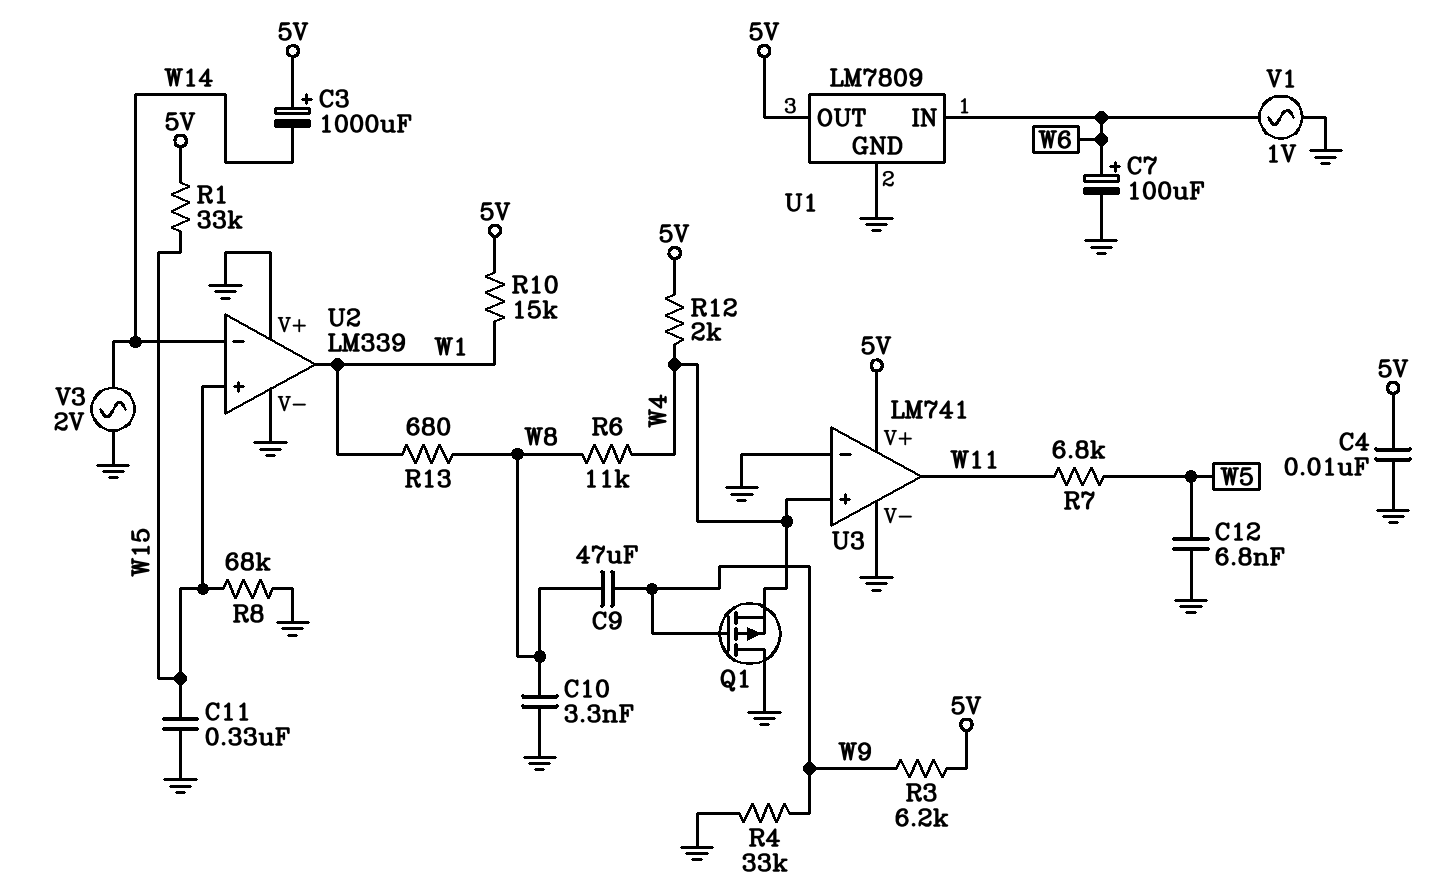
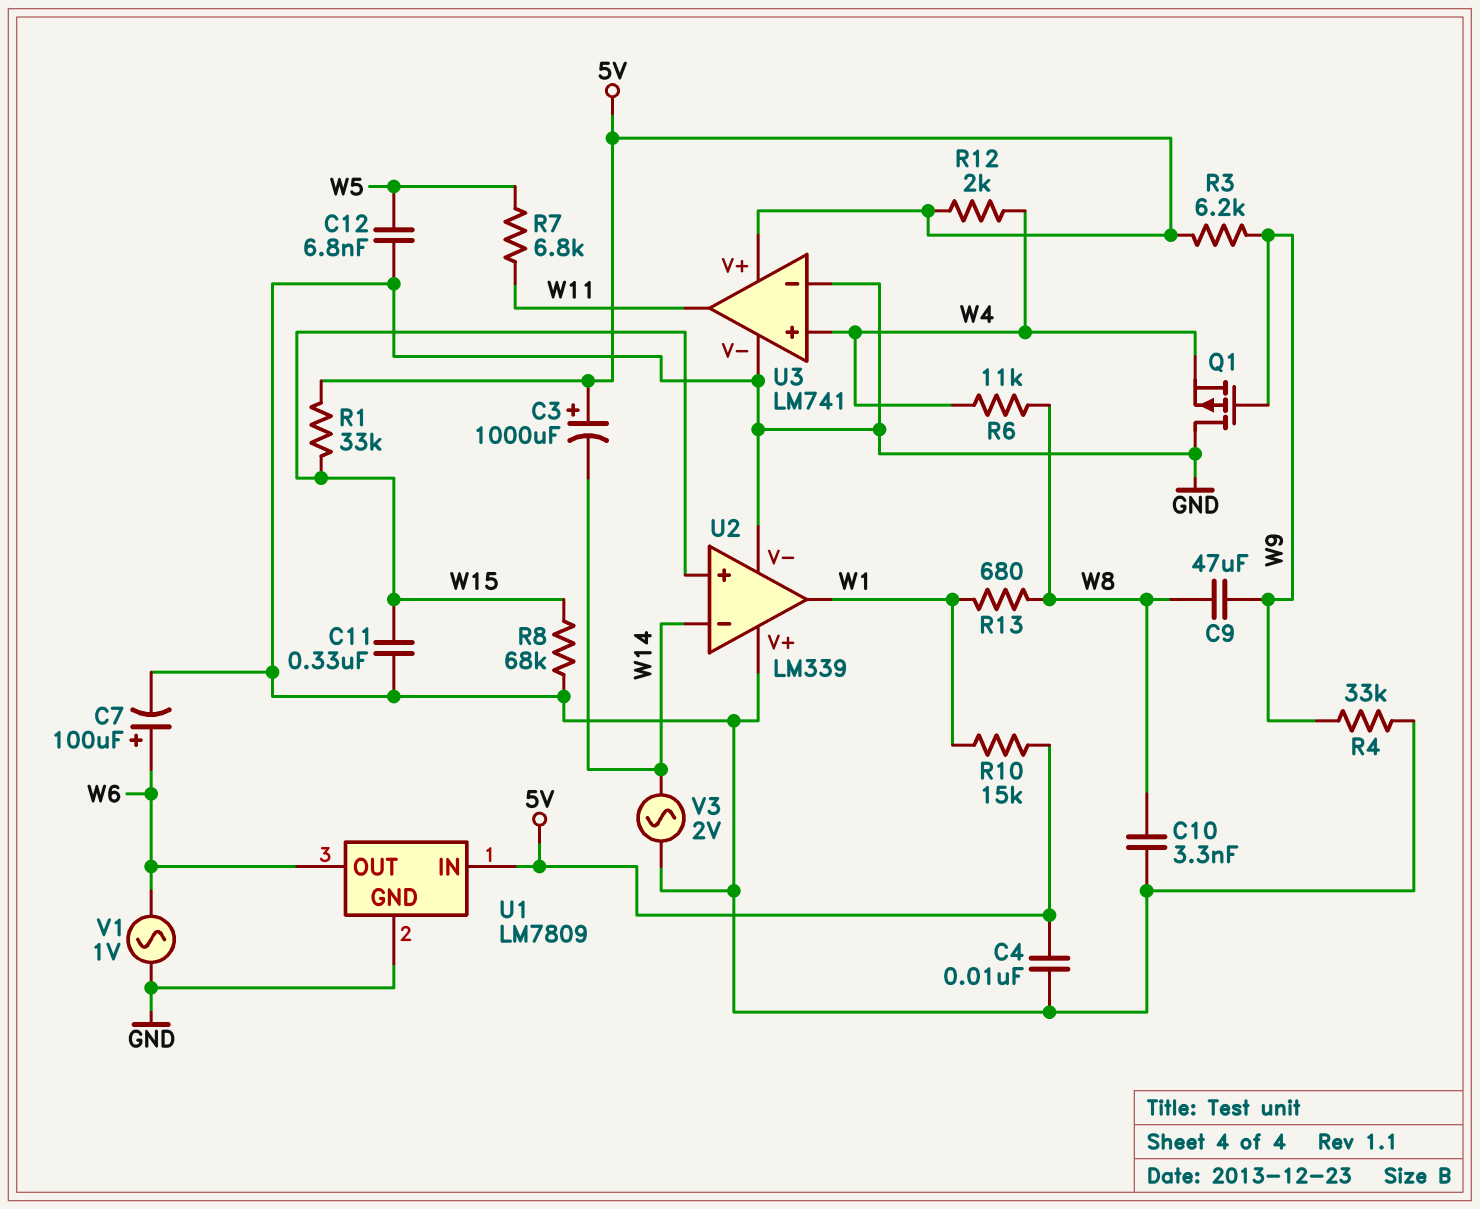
U1 pin IN: W6 -> 5V
U1 pin OUT: 5V -> W6

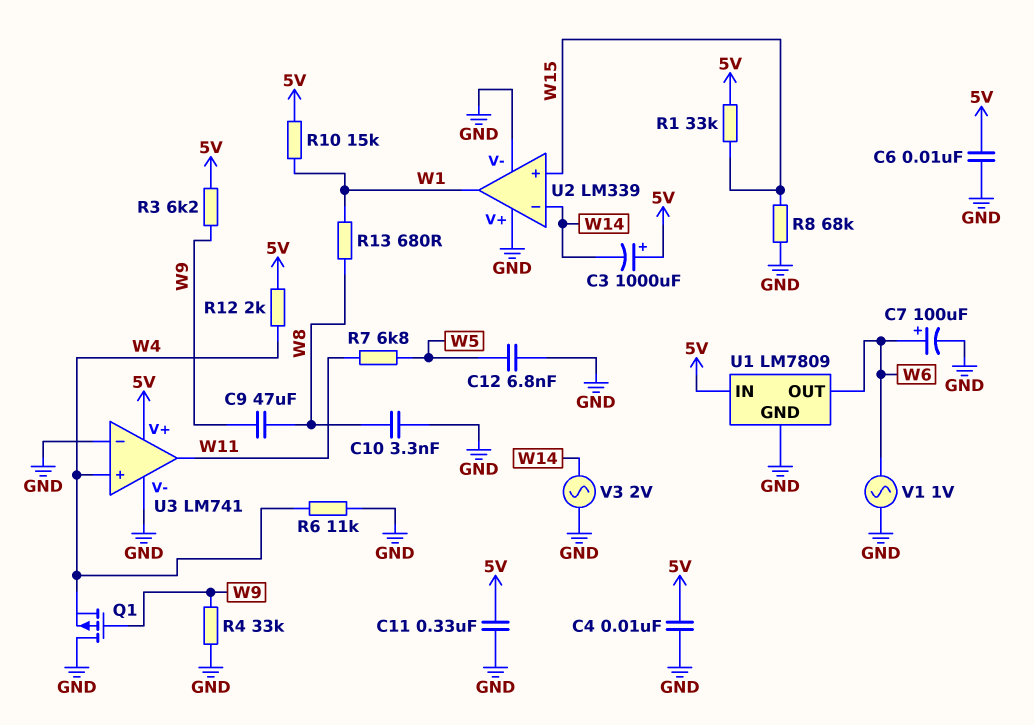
C6: none -> 10nF (5V, GND)
C11: 330nF (GND, W15) -> 330nF (5V, GND)
R6: 11k (W4, W8) -> 11k (GND, W4)

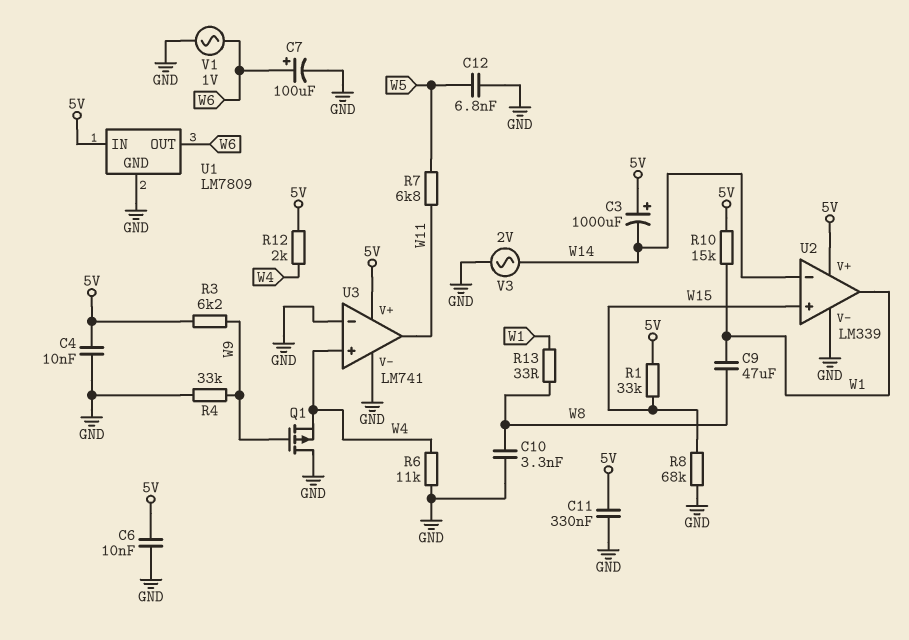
C9: 47uF (W8, W9) -> 47uF (W1, W8)
R13: 680 (W1, W8) -> 33 (W1, W8)
U2 pin V+: GND -> 5V

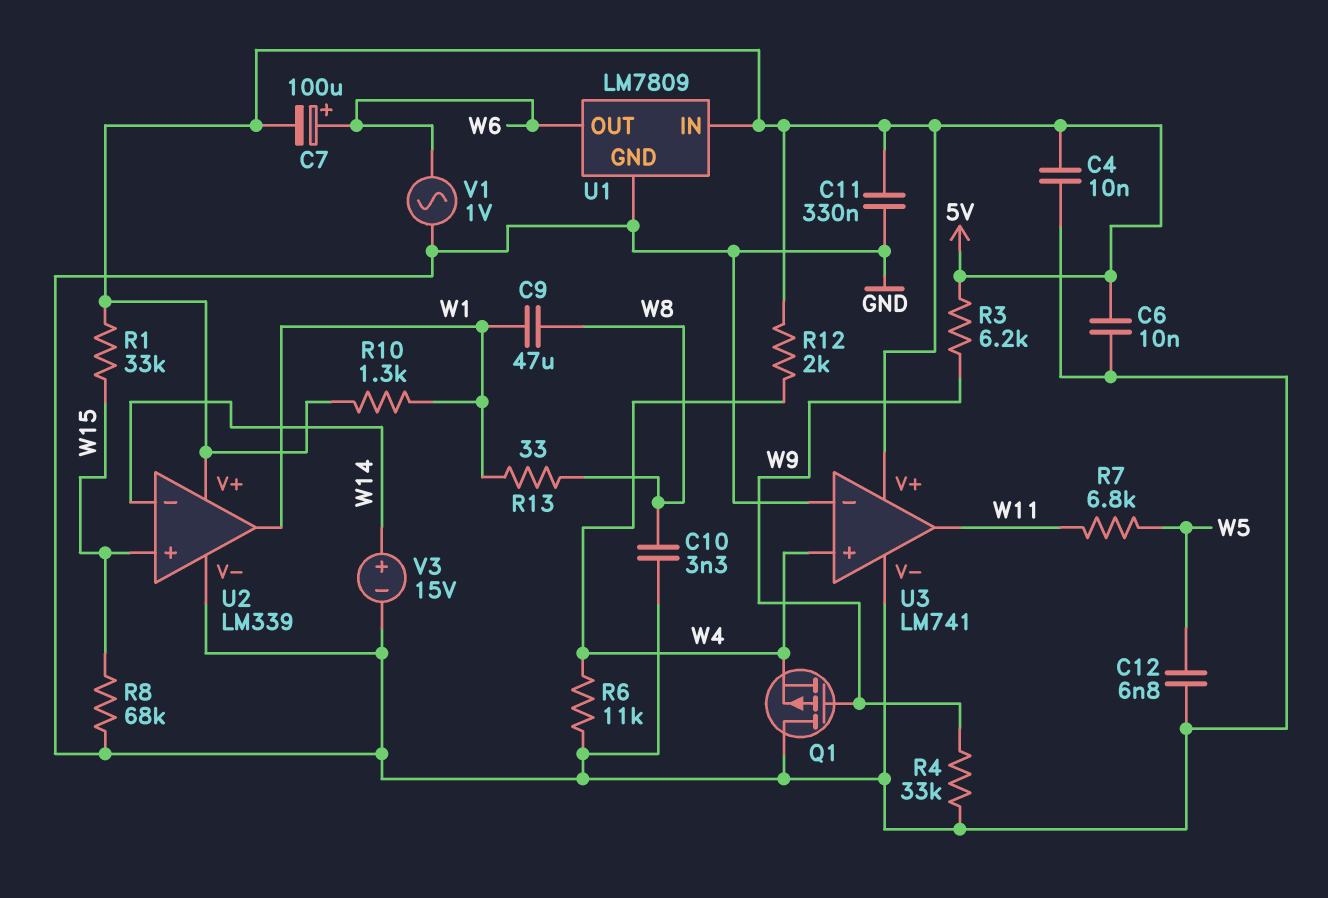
C3: 1000uF (plus 5V, minus W14) -> none
C7: 100uF (plus W6, minus GND) -> 100uF (plus W6, minus 5V)
R10: 15k (5V, W1) -> 1.3k (5V, W1)
V3: AC 2V (GND, W14) -> 15V (plus W14, minus GND)

